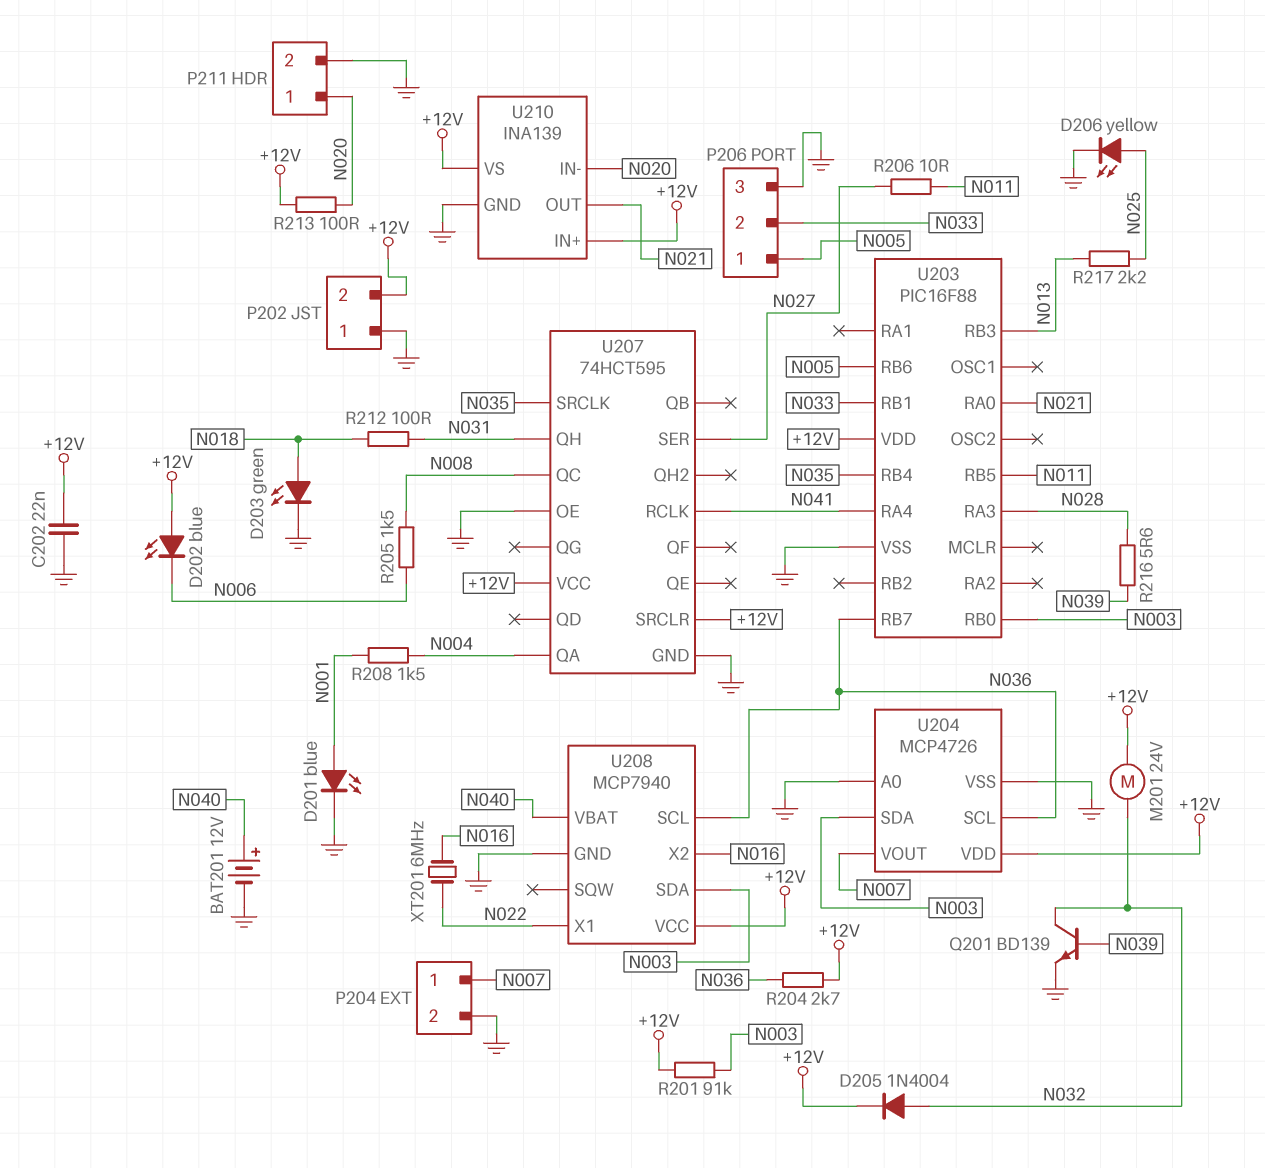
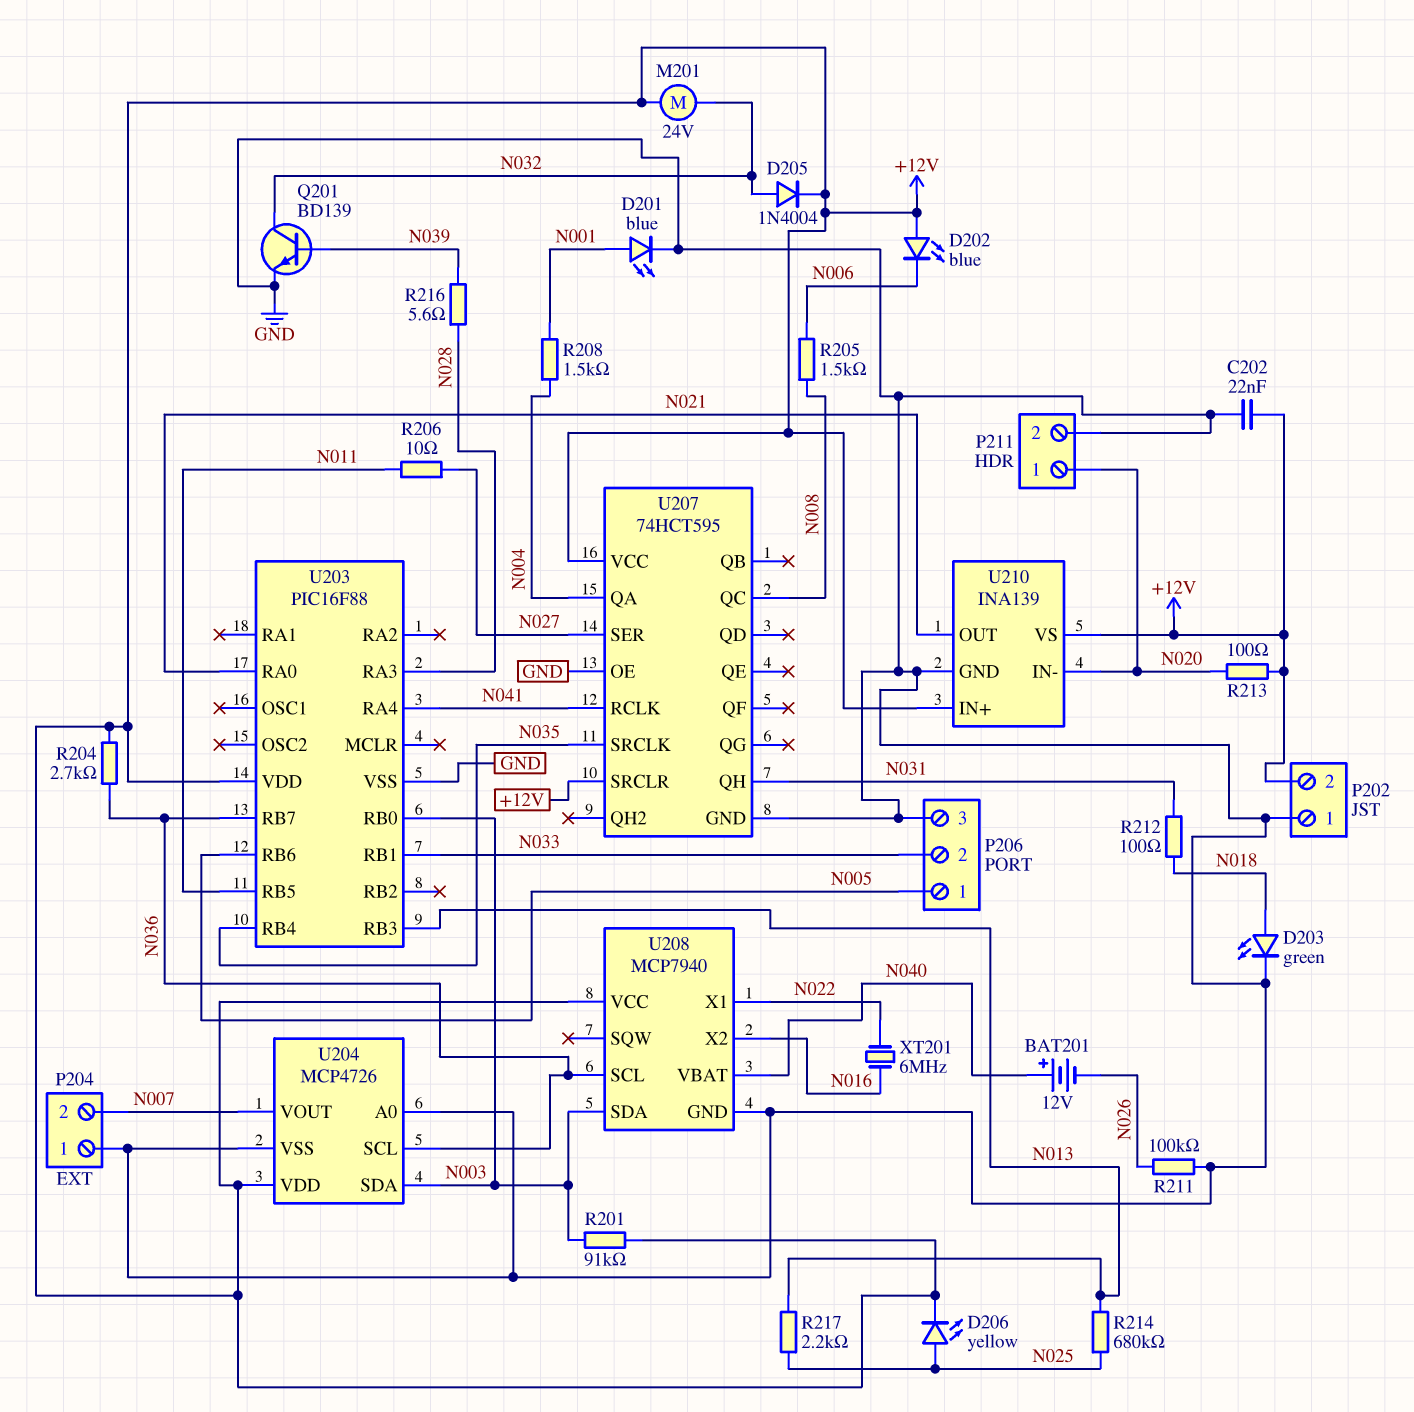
BAT201: 12V (plus N040, minus GND) -> 12V (plus N040, minus N026)
D206: LED yellow (A N025, K GND) -> LED yellow (A N025, K +12V)
P204 pin 1: N007 -> GND
P204 pin 2: GND -> N007
R211: none -> 100k (GND, N026)
R214: none -> 680k (N013, N025)

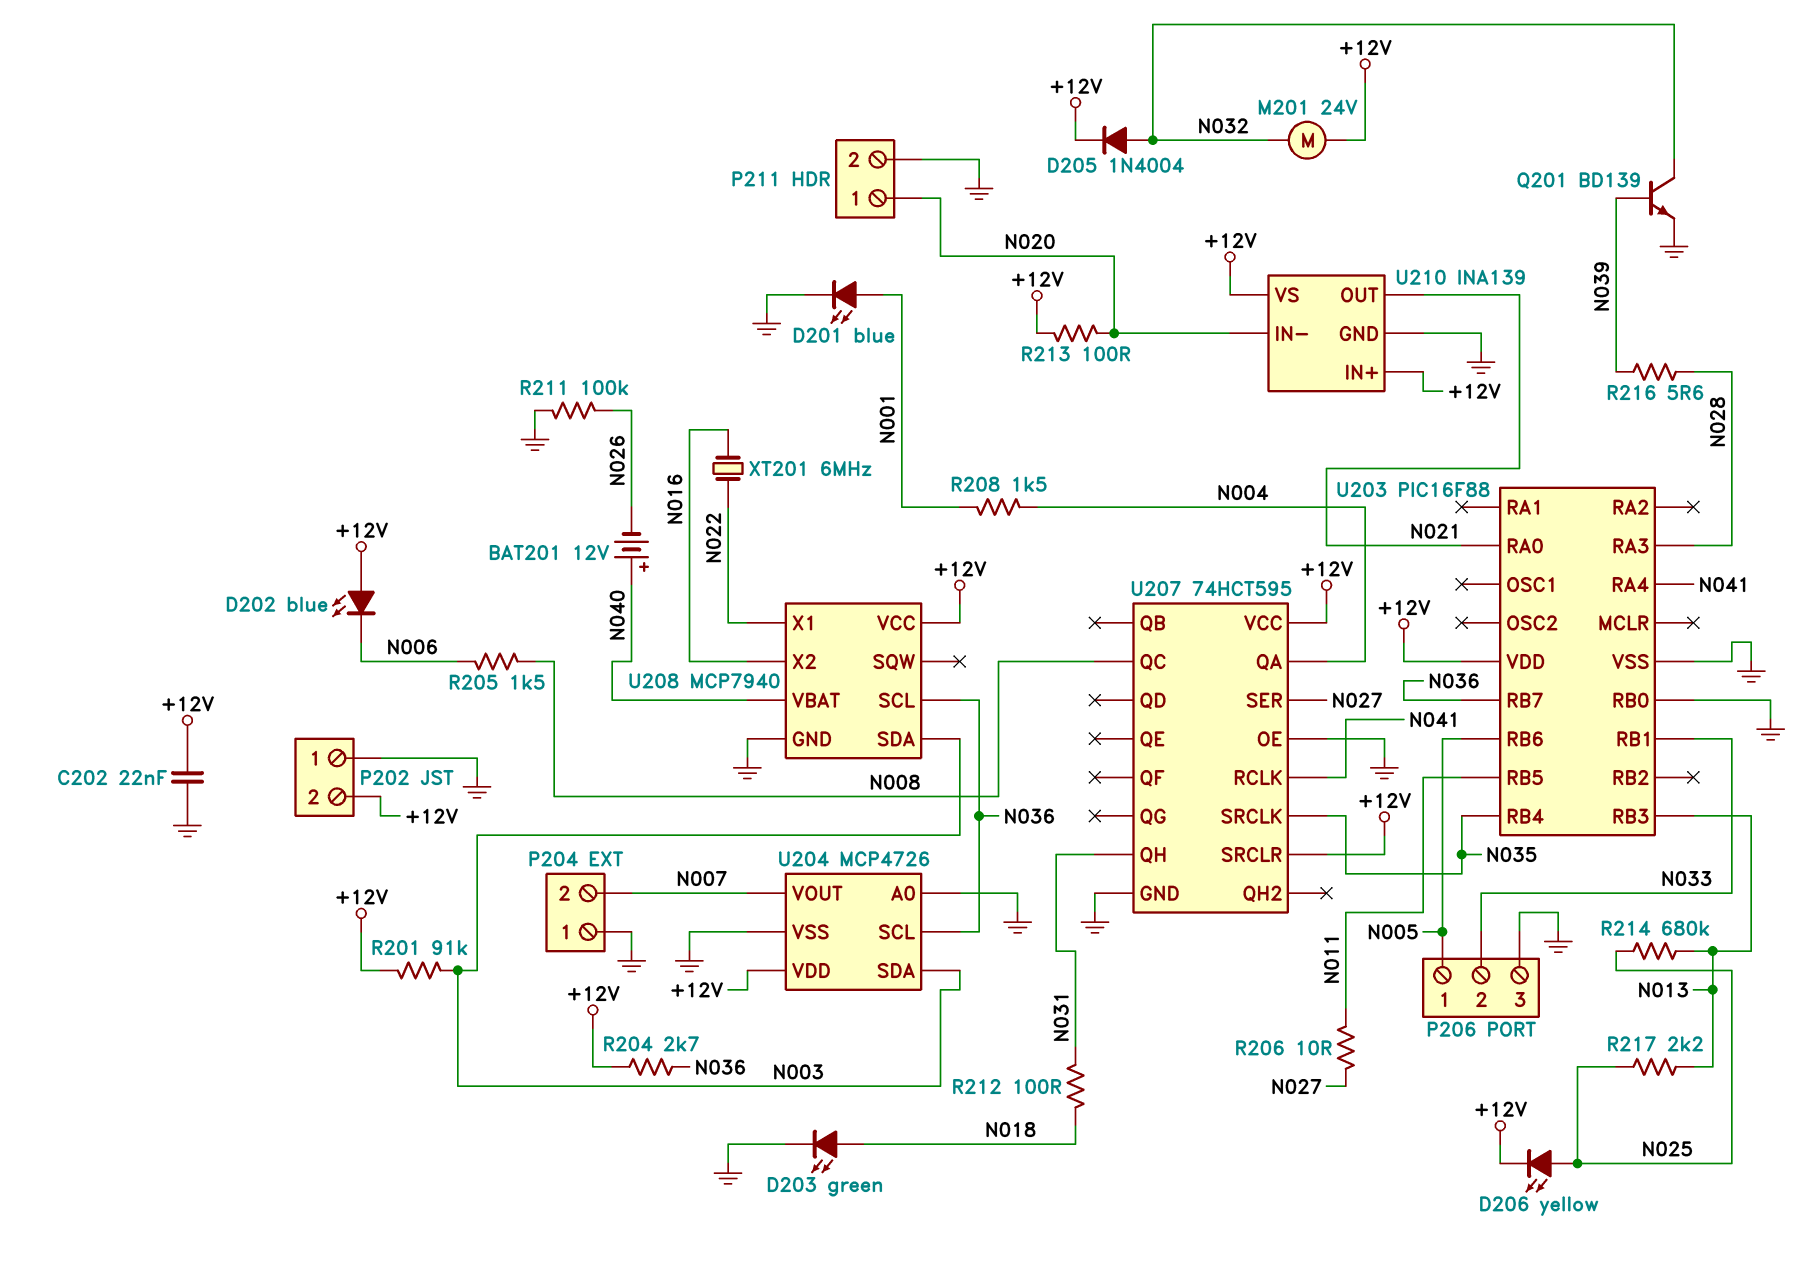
U203 pin RB0: N003 -> GND

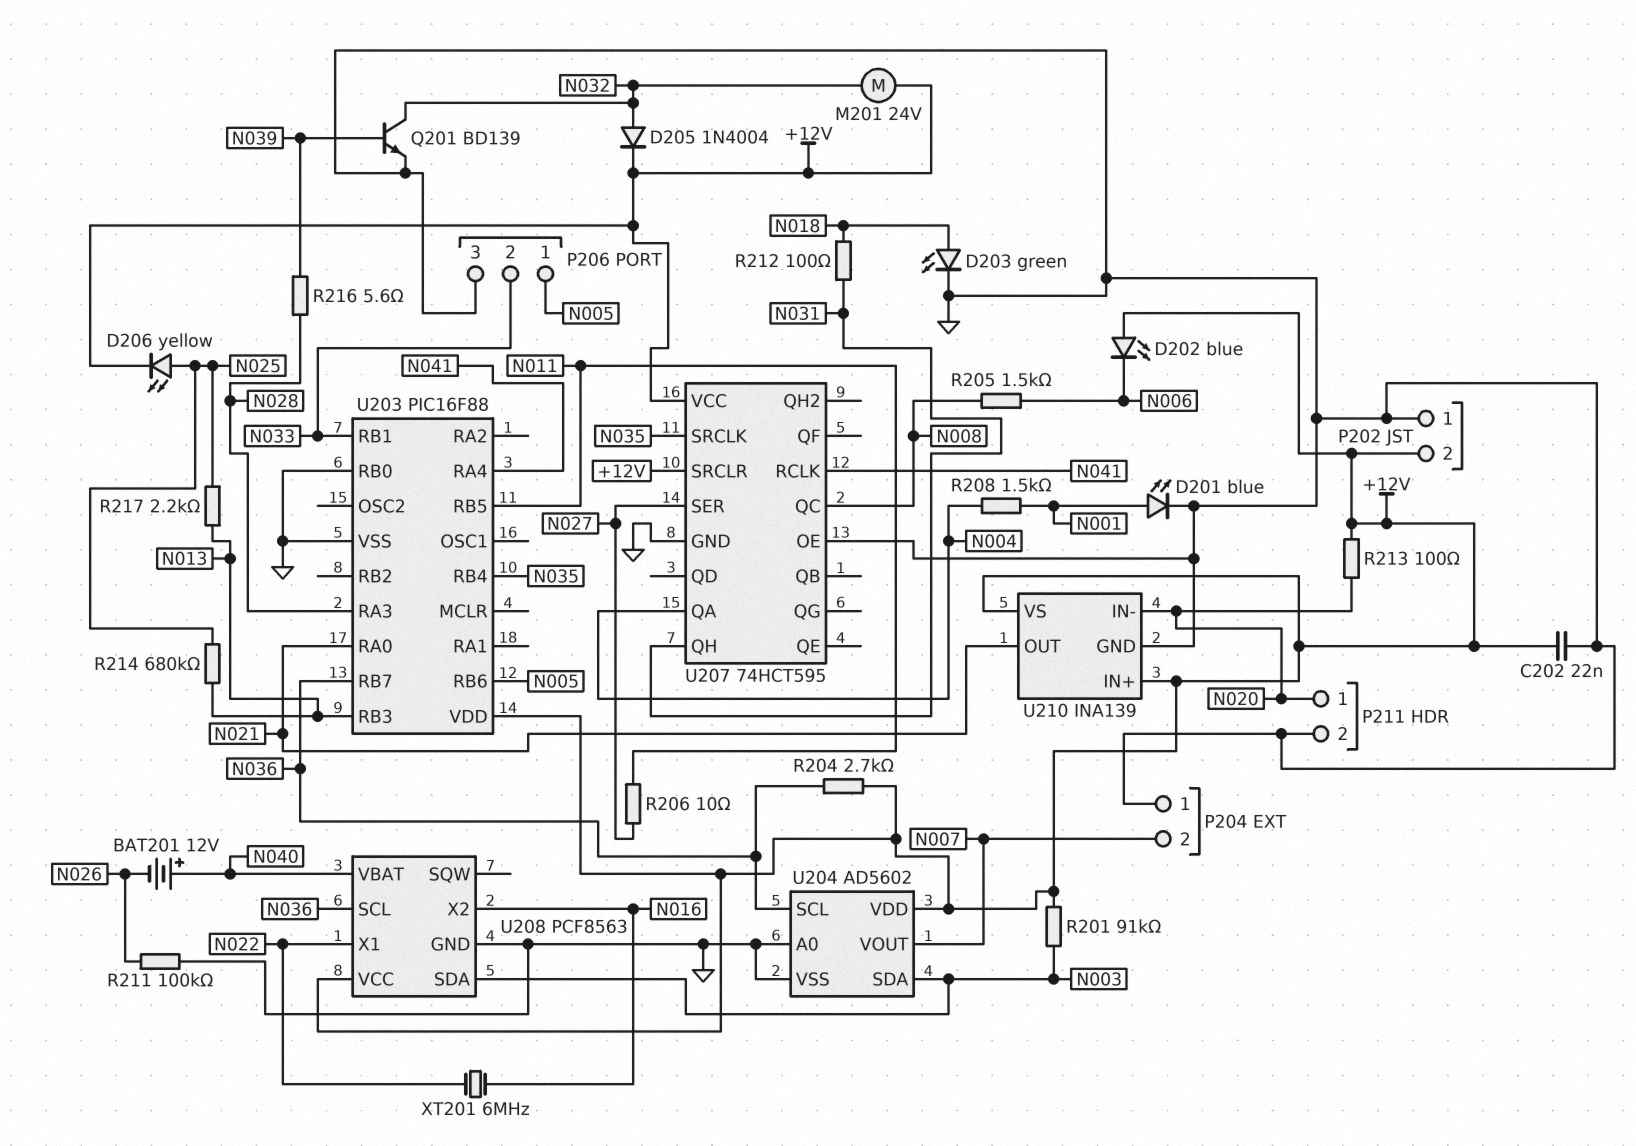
U204: MCP4726 -> AD5602
U208: MCP7940 -> PCF8563

